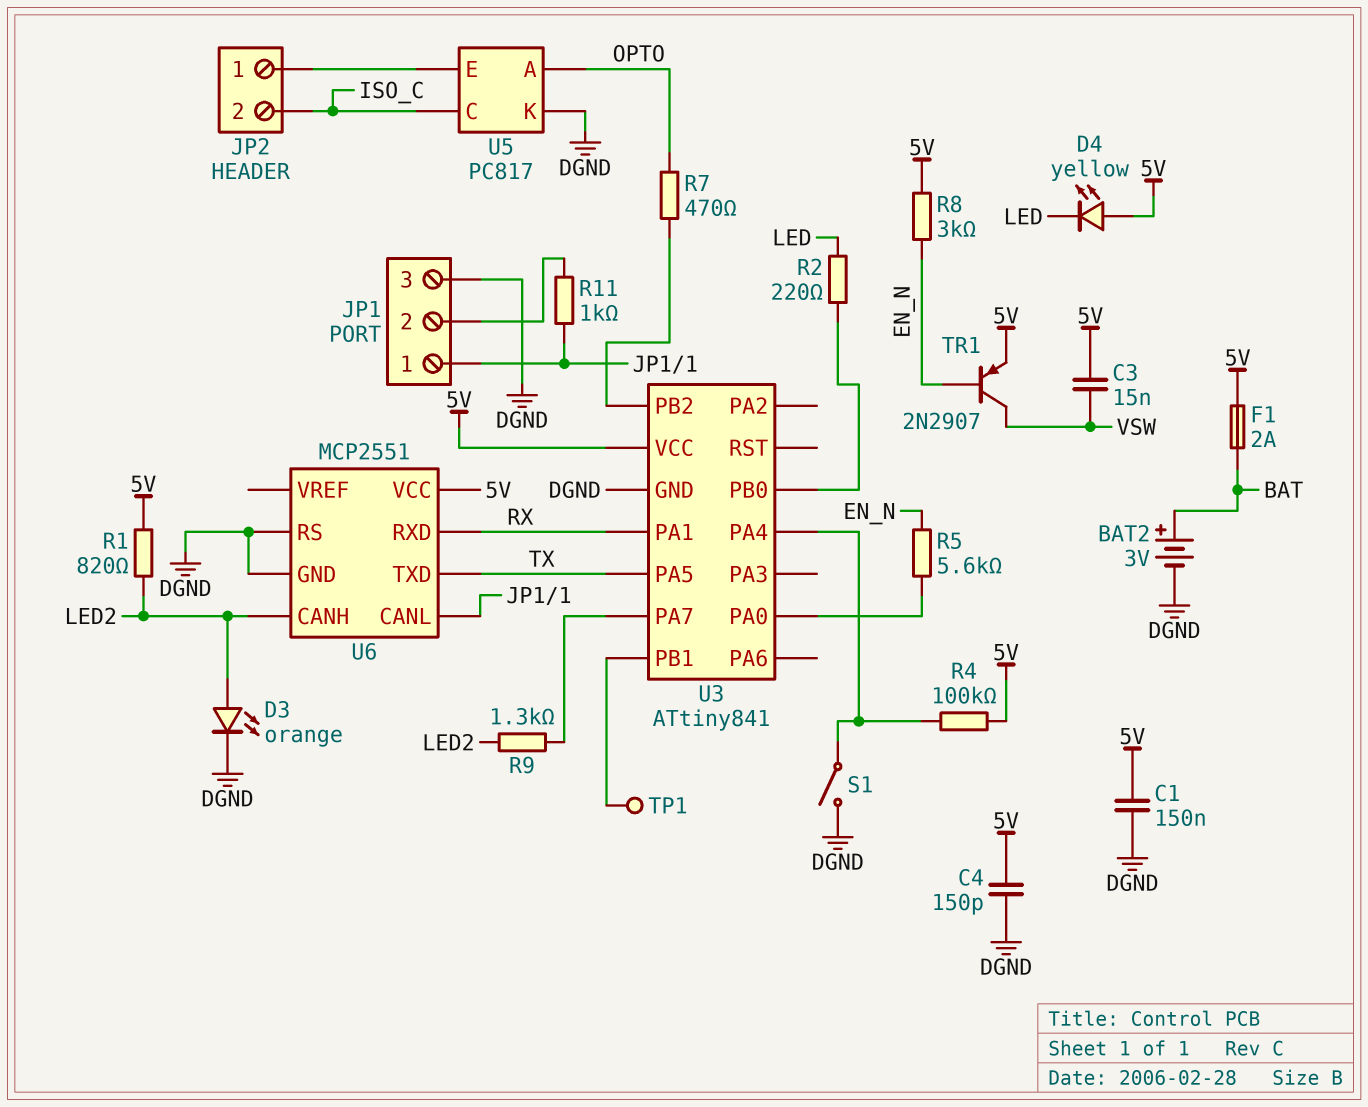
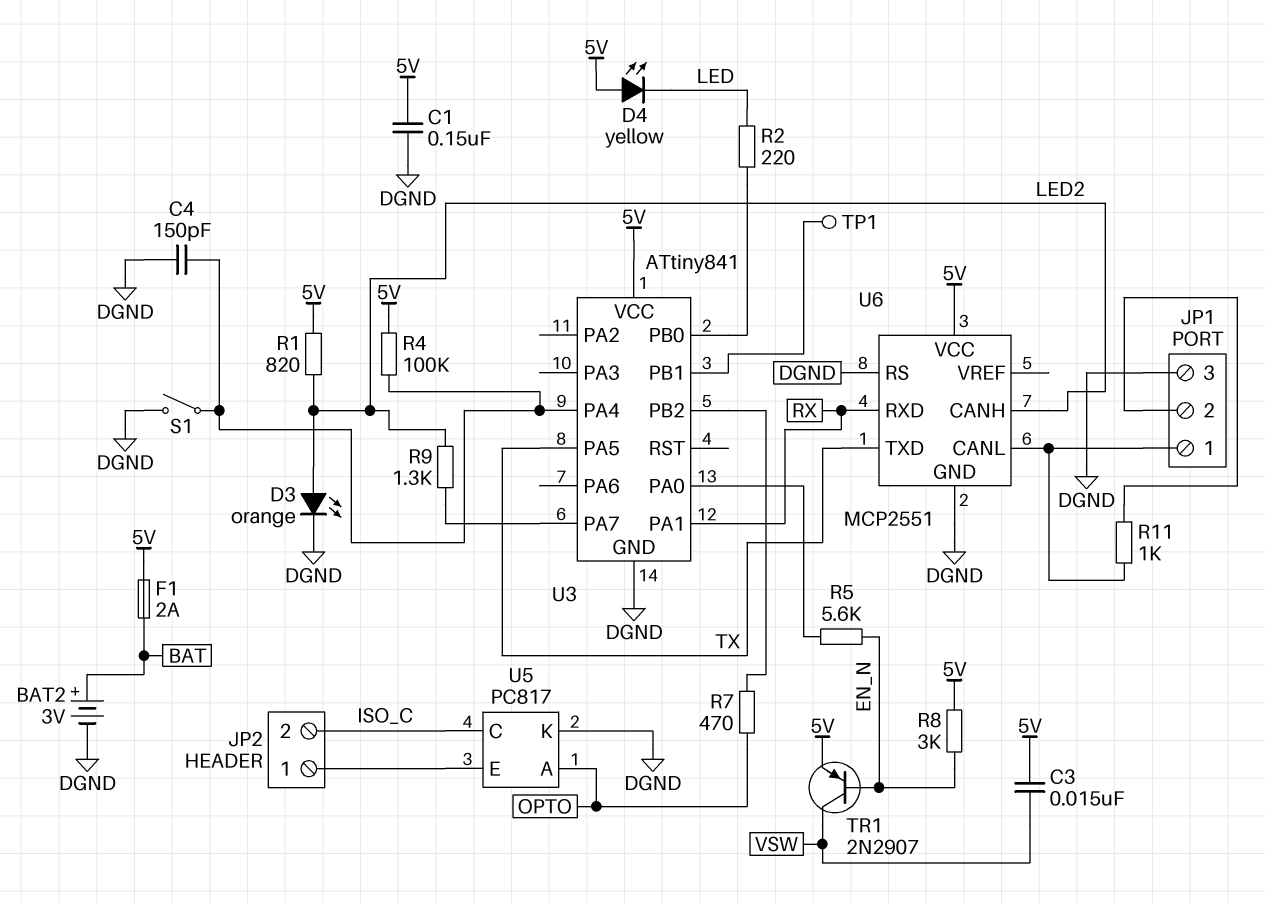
C4: 150pF (5V, DGND) -> 150pF (DGND, U3/PA4)

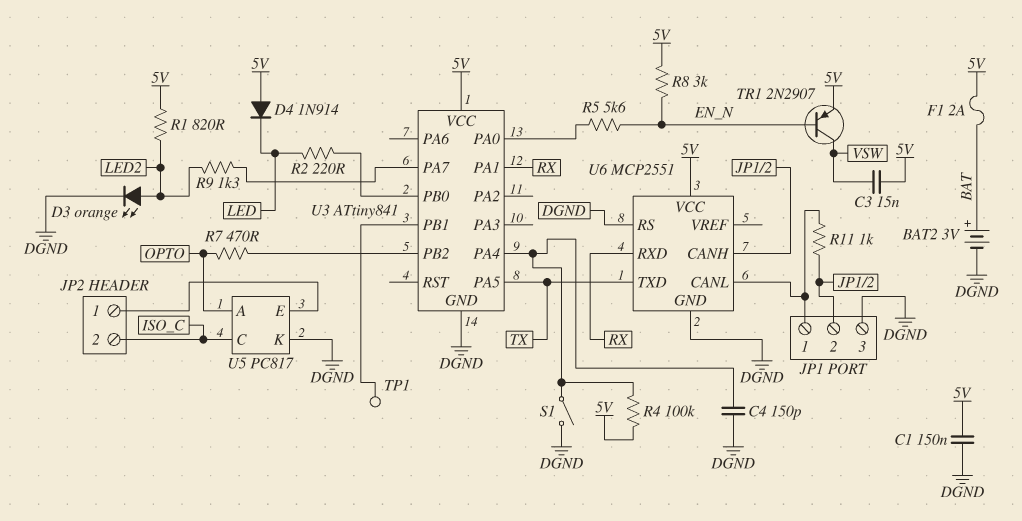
D4: LED yellow (A 5V, K LED) -> diode 1N914 (A 5V, K LED)
U6 pin CANH: LED2 -> JP1/2

